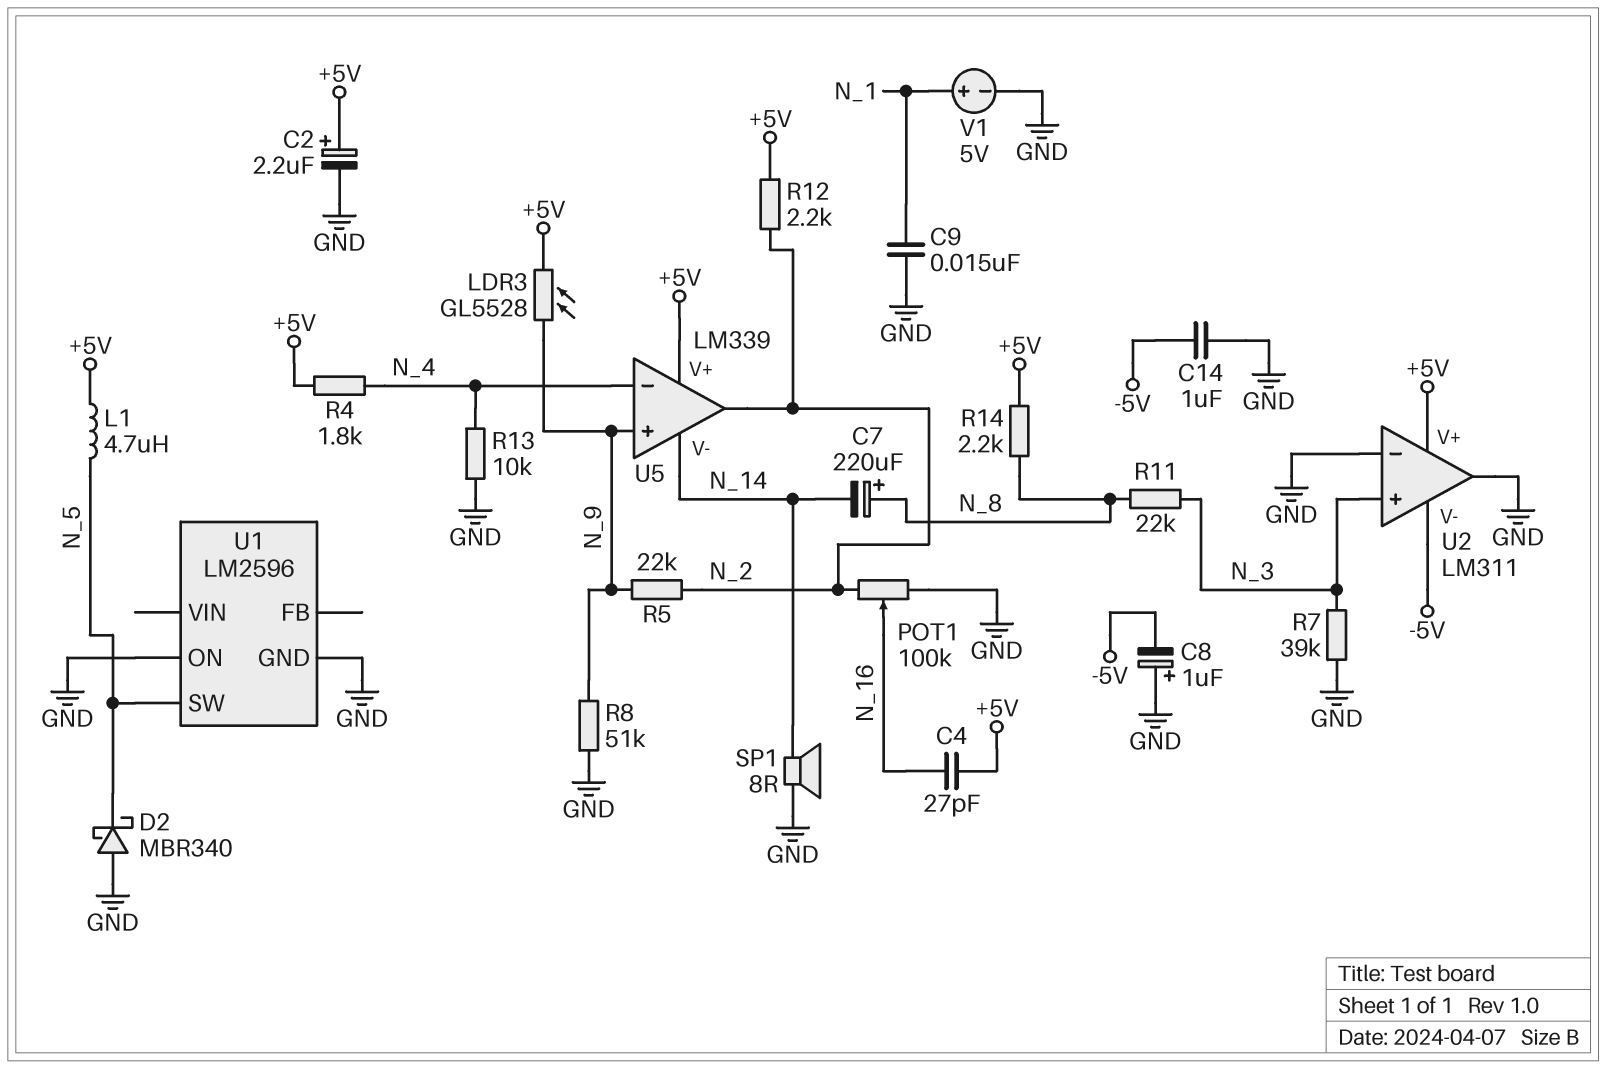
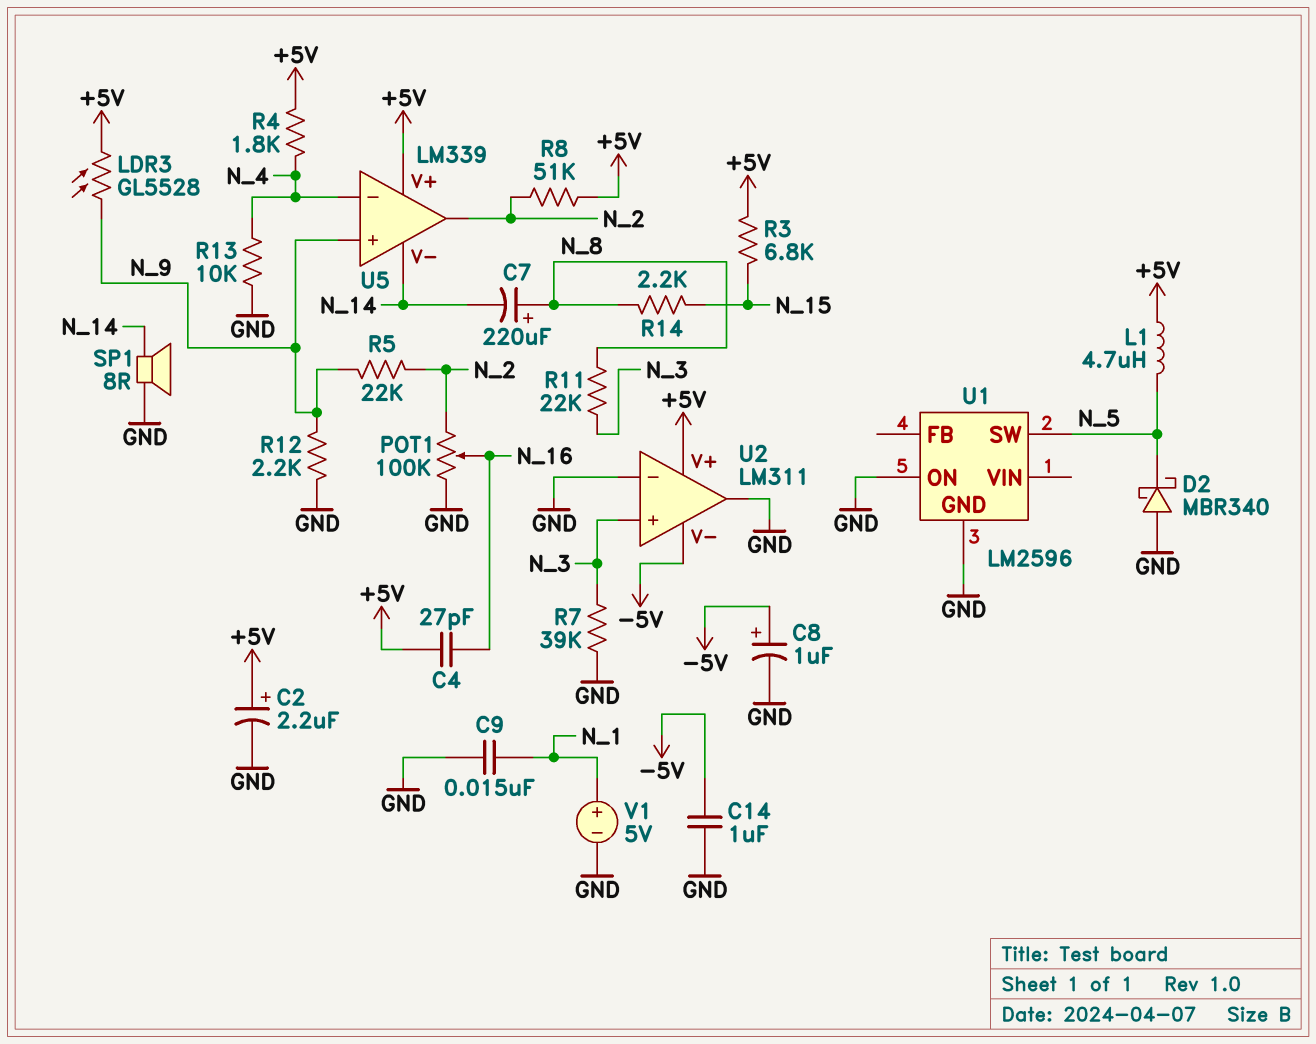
C8: 1uF (plus GND, minus -5V) -> 1uF (plus -5V, minus GND)
R3: none -> 6.8k (+5V, N_15)
R8: 51k (GND, N_9) -> 51k (+5V, N_2)
R12: 2.2k (+5V, N_2) -> 2.2k (GND, N_9)
R14: 2.2k (+5V, N_8) -> 2.2k (N_8, N_15)

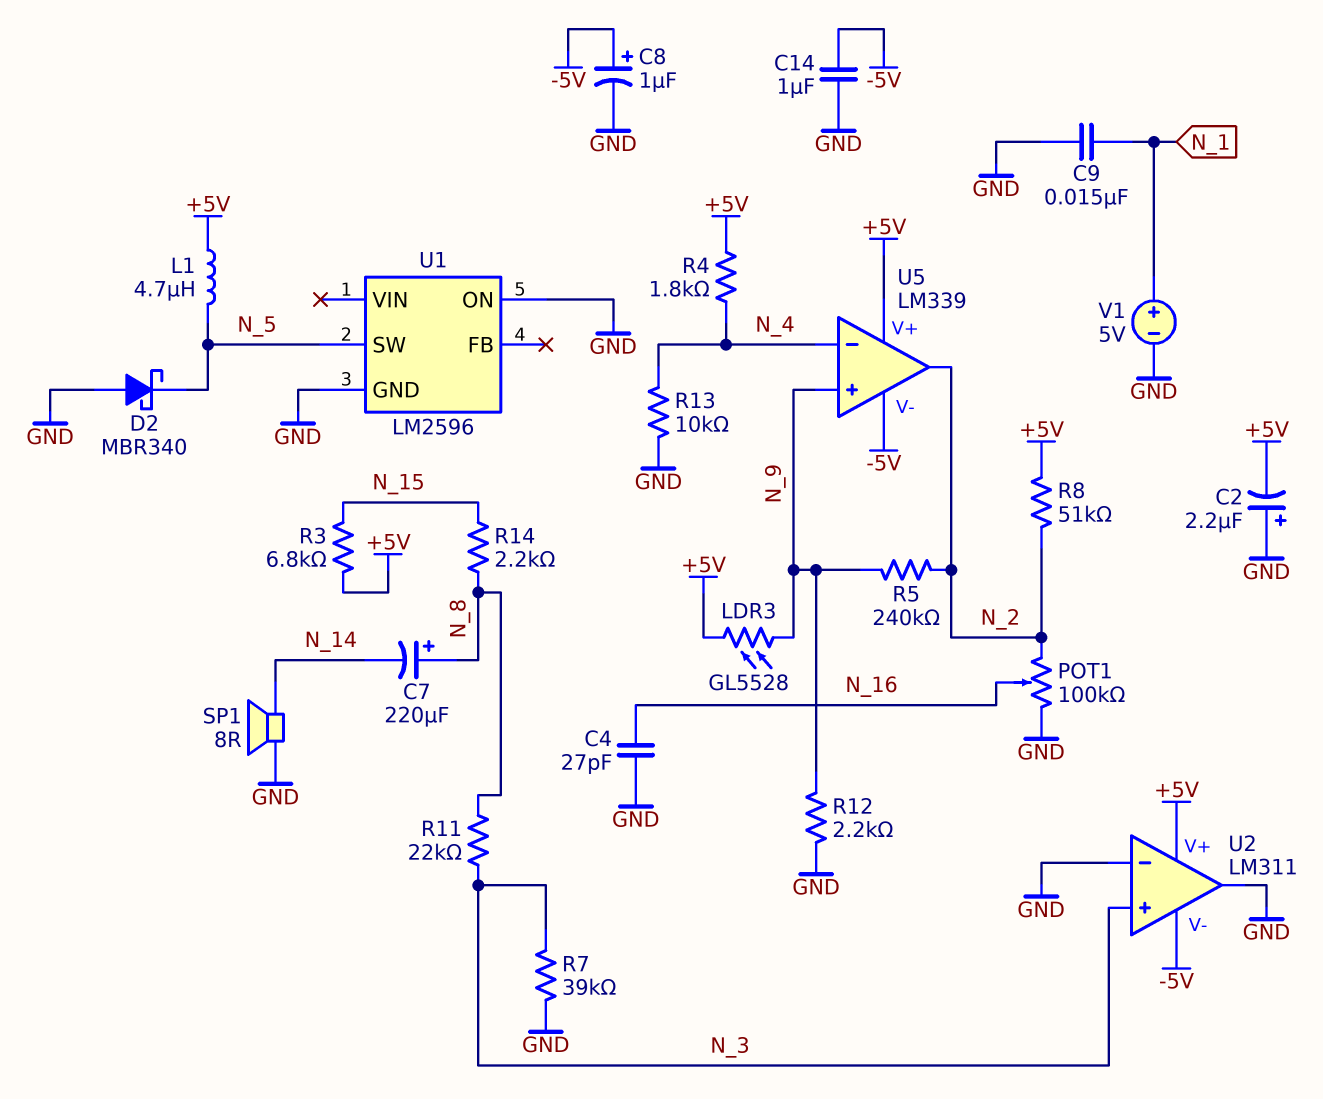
C2: 2.2uF (plus +5V, minus GND) -> 2.2uF (plus GND, minus +5V)
C4: 27pF (+5V, N_16) -> 27pF (GND, N_16)
R5: 22k (N_2, N_9) -> 240k (N_2, N_9)
U5 pin V-: N_14 -> -5V

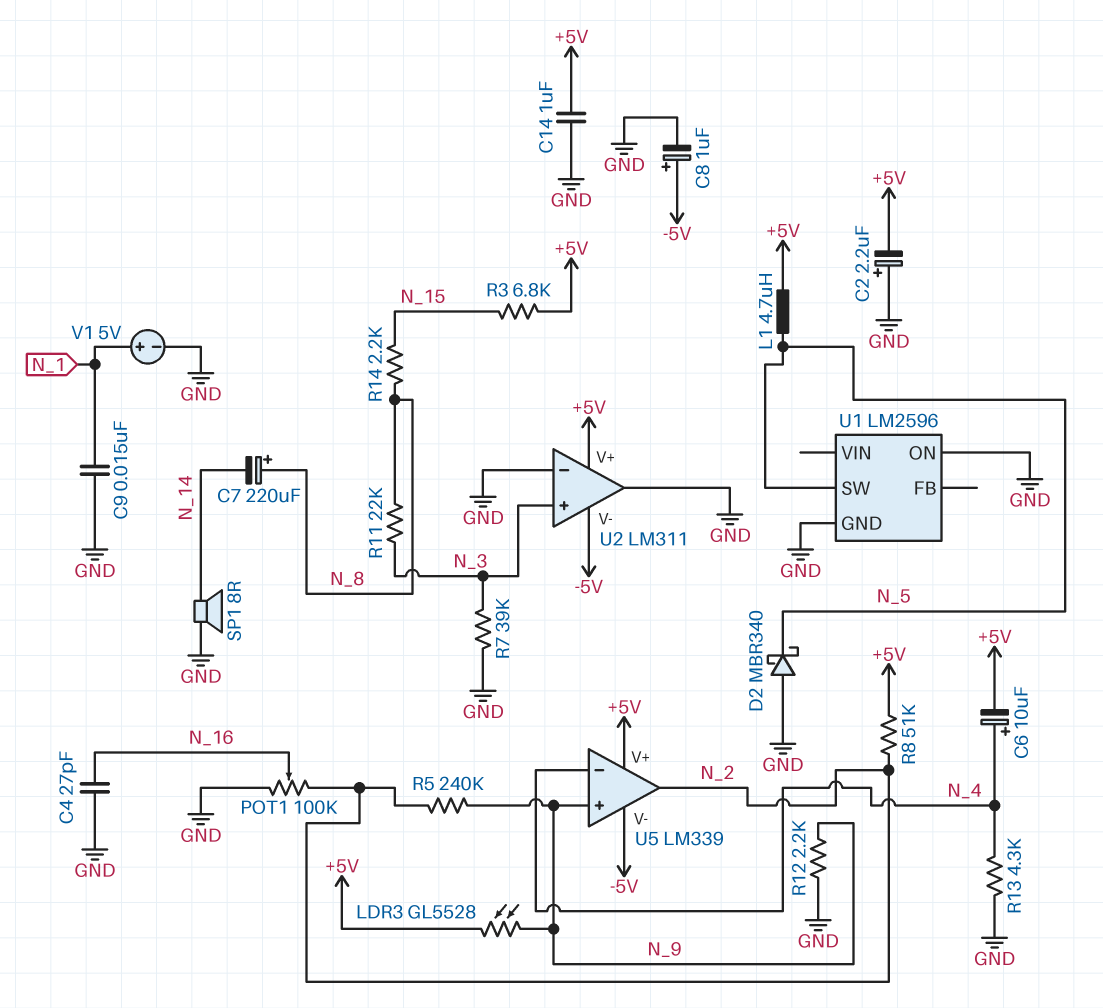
C6: none -> 10uF (plus N_4, minus +5V)
C14: 1uF (-5V, GND) -> 1uF (+5V, GND)
R4: 1.8k (+5V, N_4) -> none
R13: 10k (GND, N_4) -> 4.3k (GND, N_4)

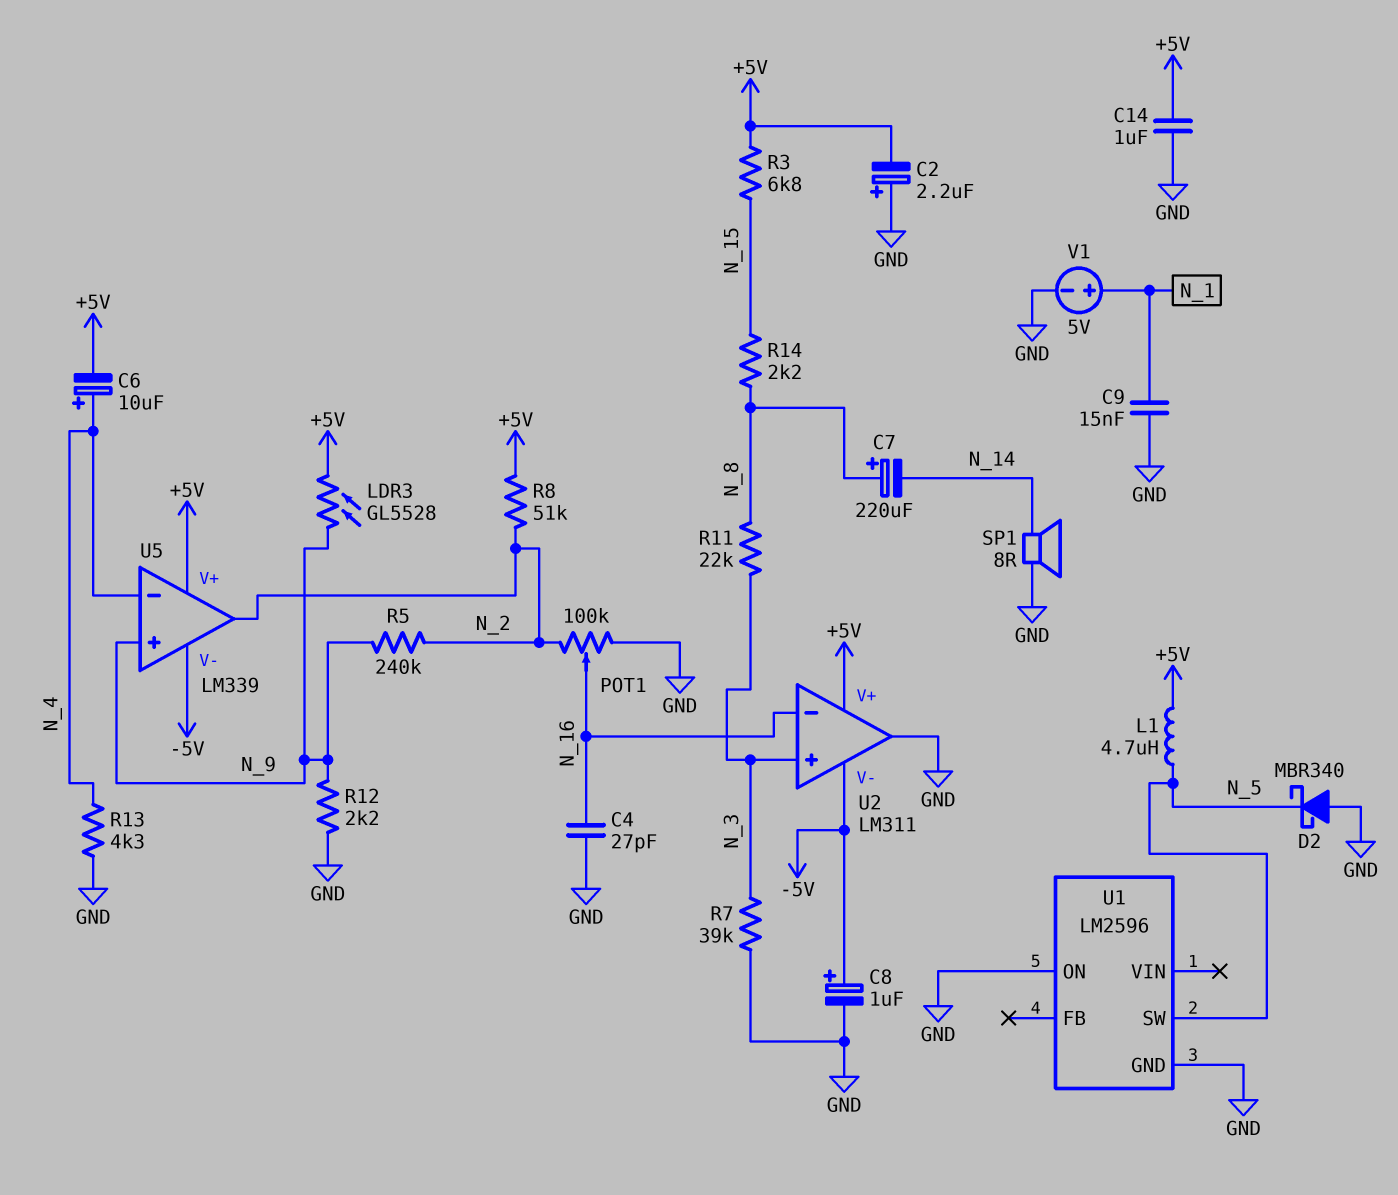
U2 pin in-: GND -> N_16

